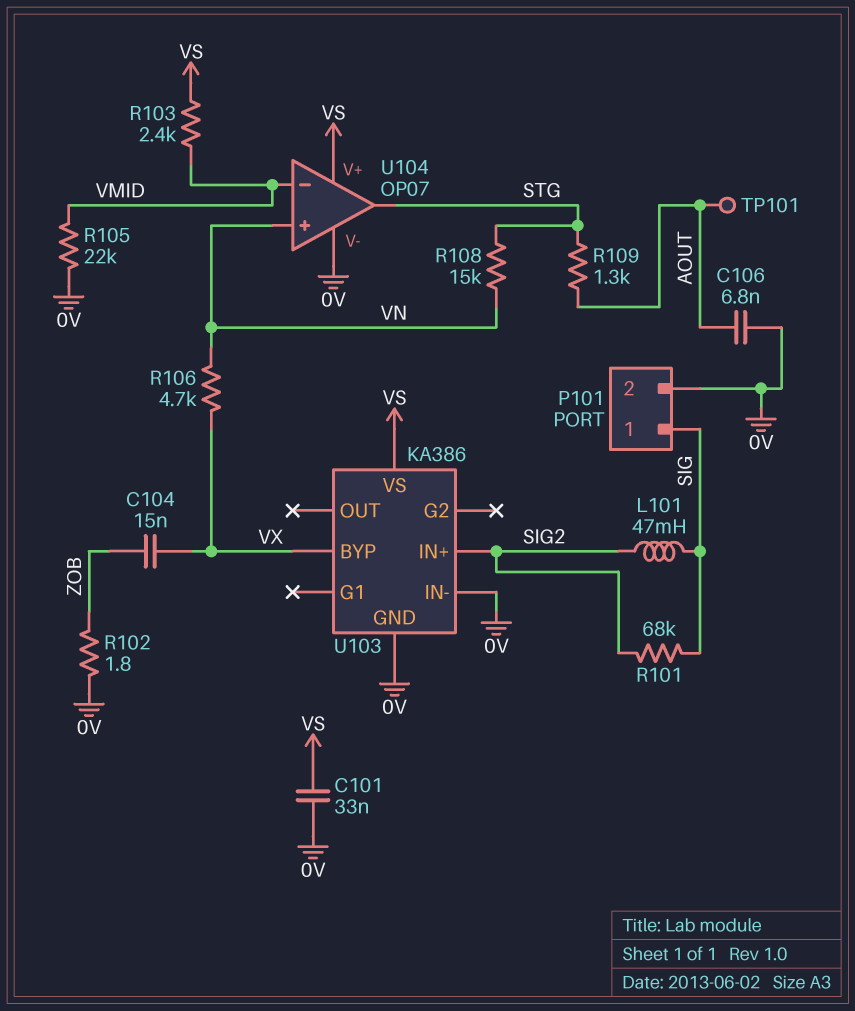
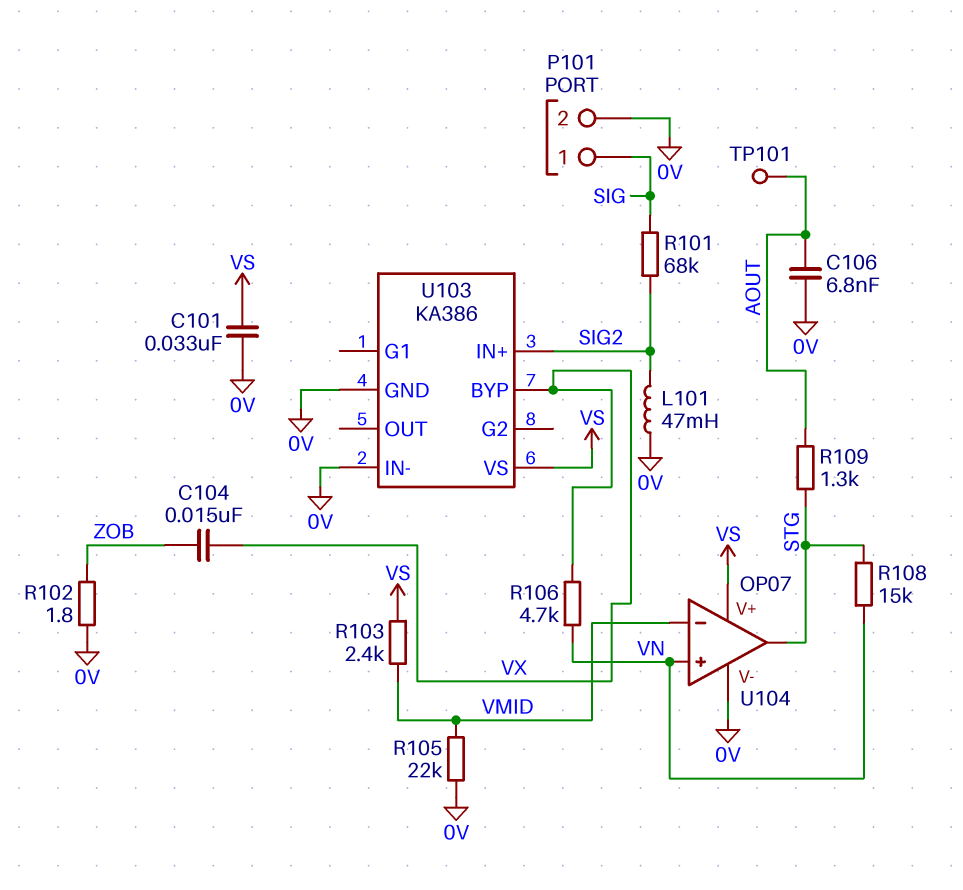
L101: 47mH (SIG, SIG2) -> 47mH (0V, SIG2)

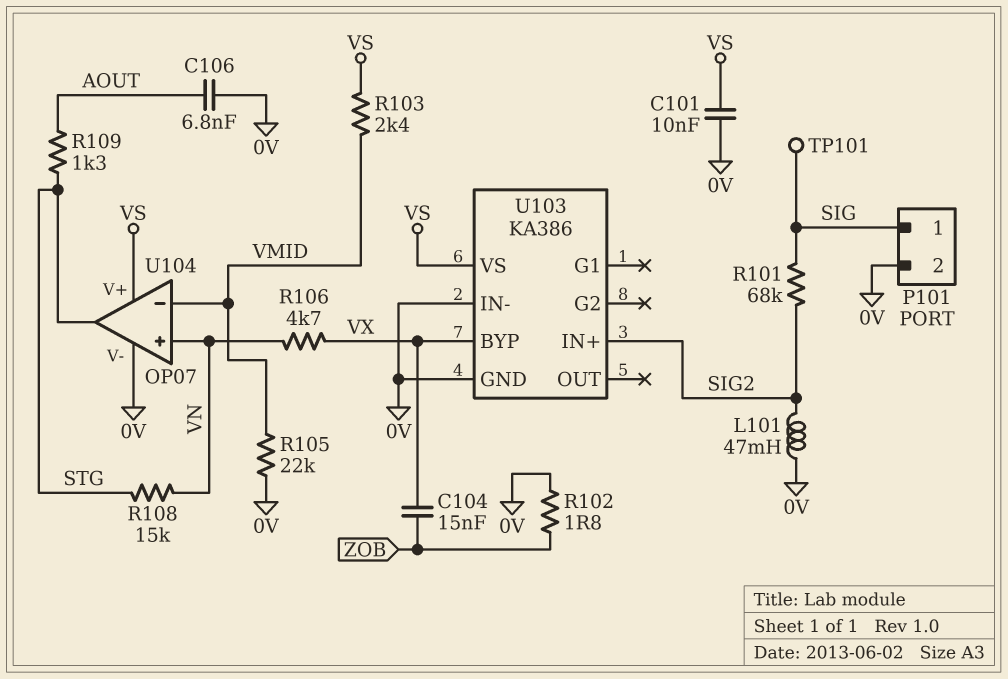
C101: 33nF (0V, VS) -> 10nF (0V, VS)
TP101: test point (AOUT) -> test point (SIG)

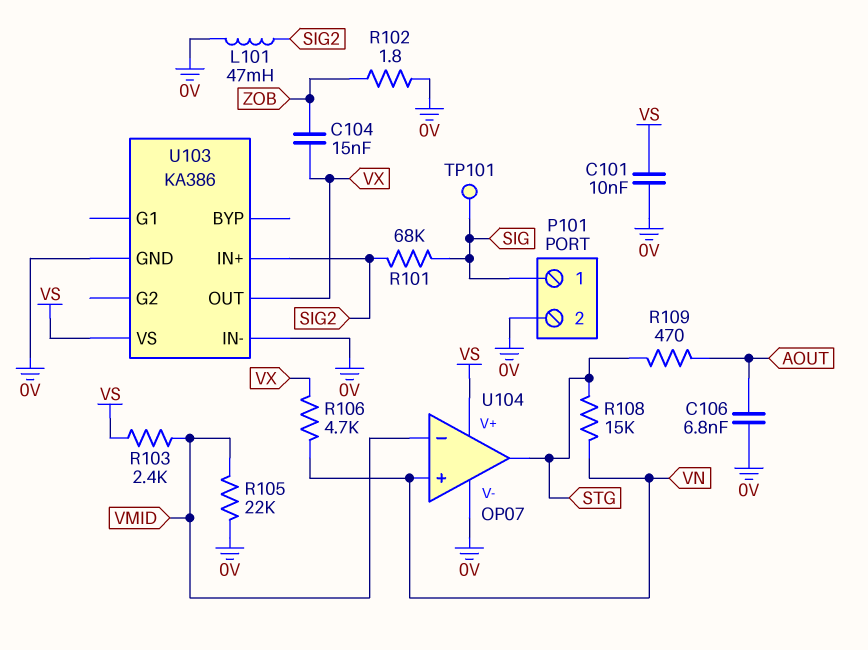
R109: 1.3k (AOUT, STG) -> 470 (AOUT, STG)
U103 pin BYP: VX -> none
U103 pin OUT: none -> VX

